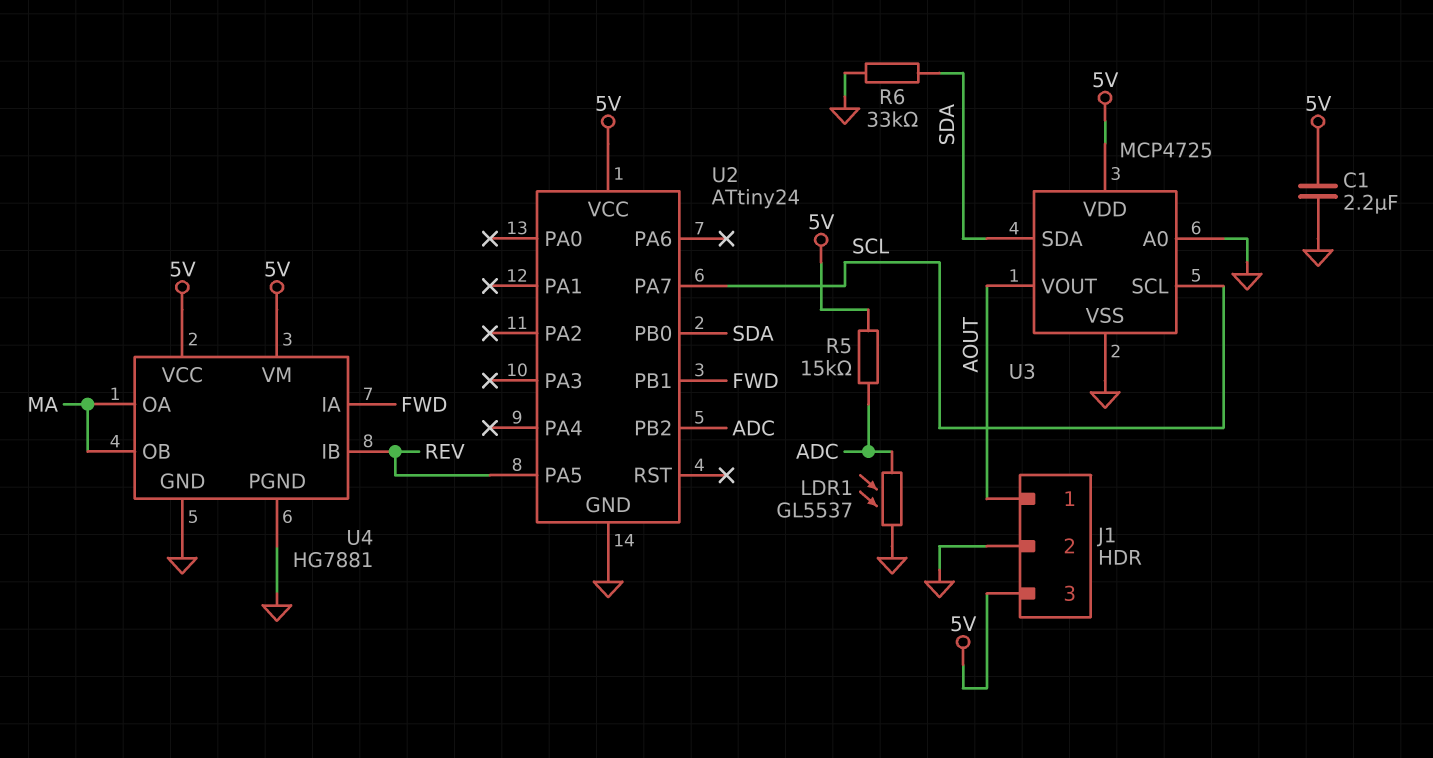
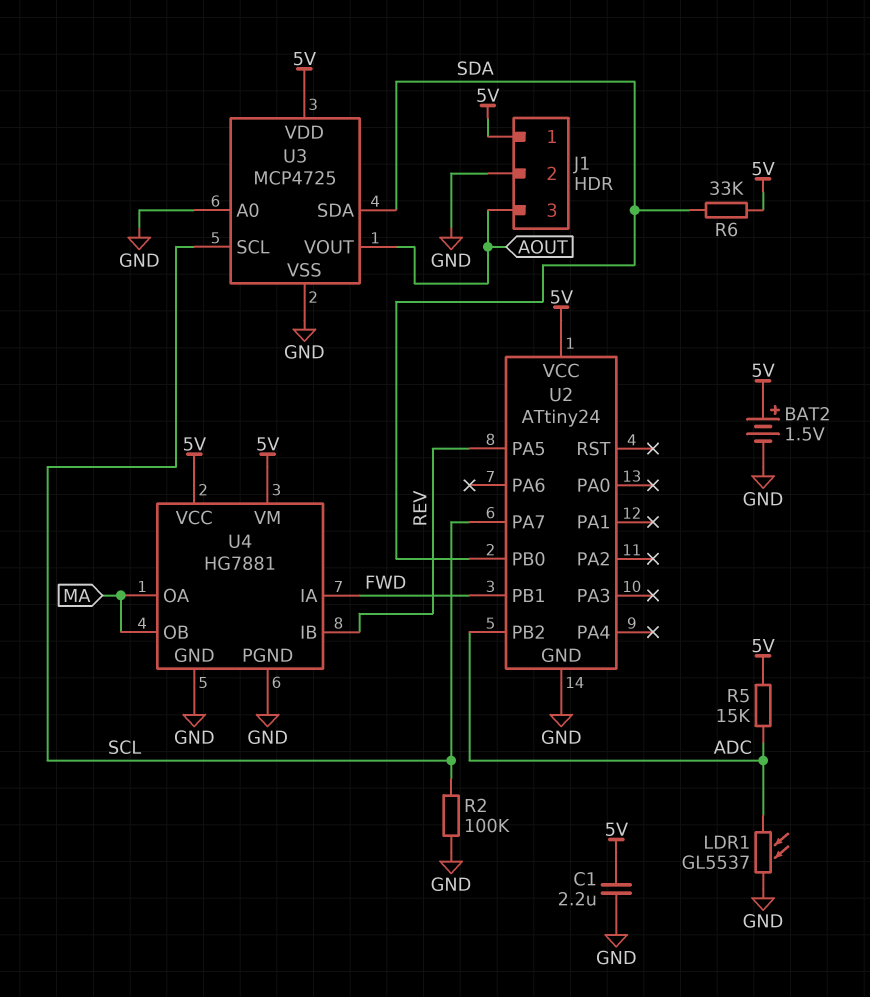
BAT2: none -> 1.5V (plus 5V, minus GND)
J1 pin 1: AOUT -> 5V
J1 pin 3: 5V -> AOUT
R2: none -> 100k (GND, SCL)
R6: 33k (GND, SDA) -> 33k (5V, SDA)

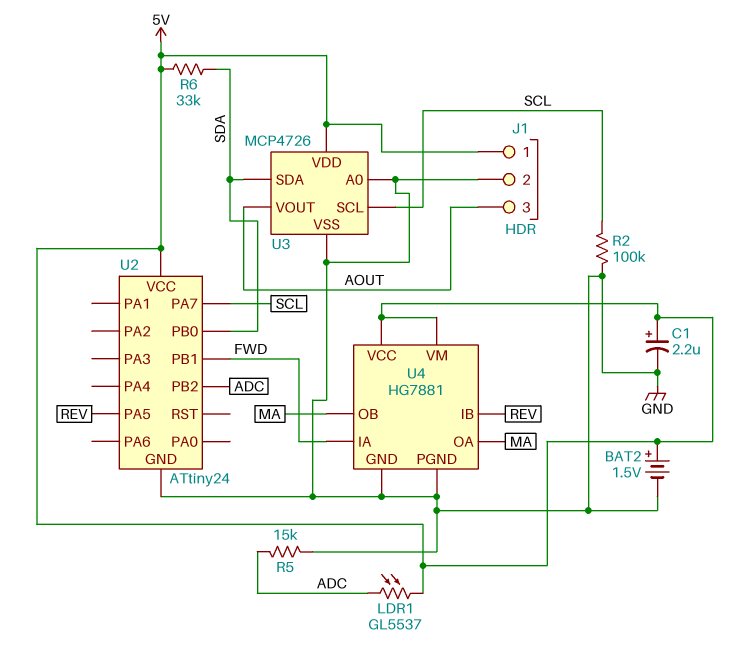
C1: 2.2uF (5V, GND) -> 2.2uF (plus 5V, minus GND)
LDR1: GL5537 (ADC, GND) -> GL5537 (5V, ADC)
R5: 15k (5V, ADC) -> 15k (ADC, GND)
U3: MCP4725 -> MCP4726

